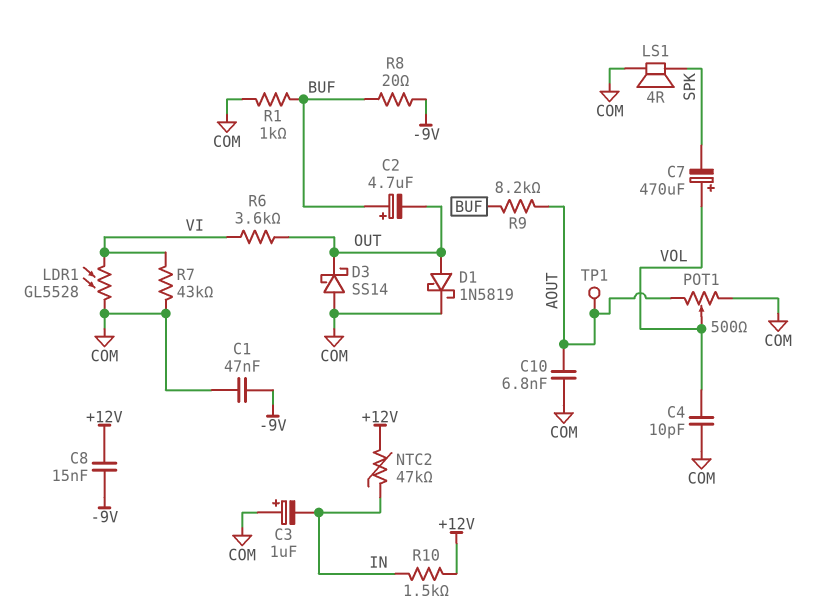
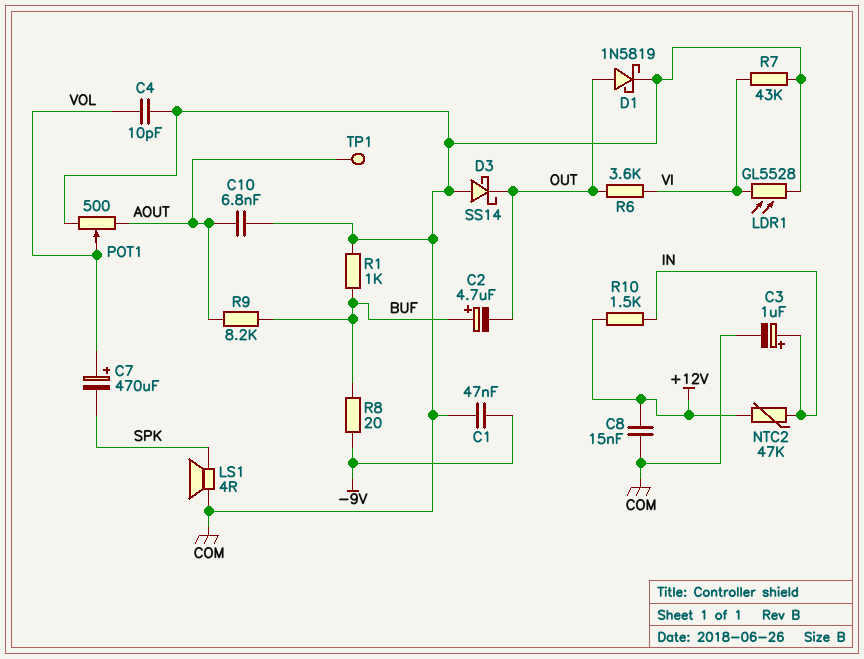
C3: 1uF (plus COM, minus IN) -> 1uF (plus IN, minus COM)
C8: 15nF (+12V, -9V) -> 15nF (+12V, COM)

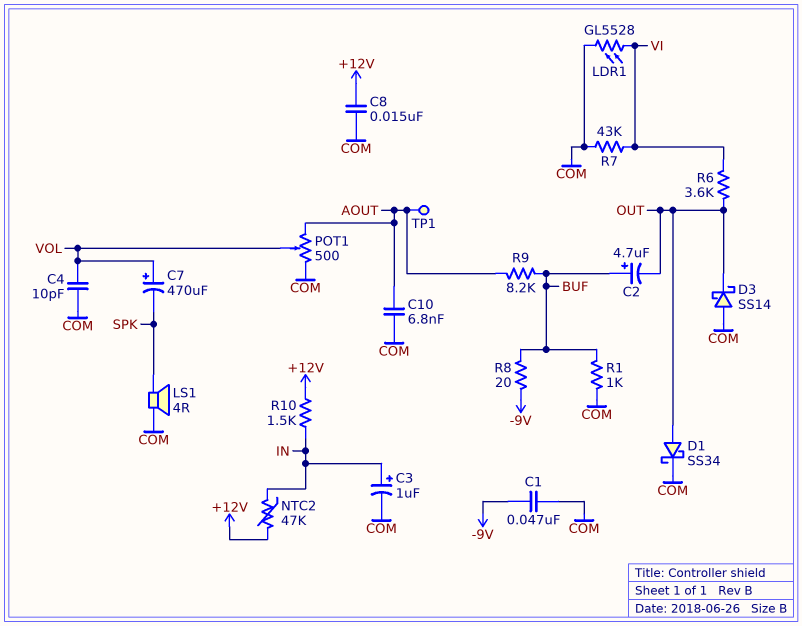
D1: schottky 1N5819 (A OUT, K COM) -> schottky SS34 (A OUT, K COM)

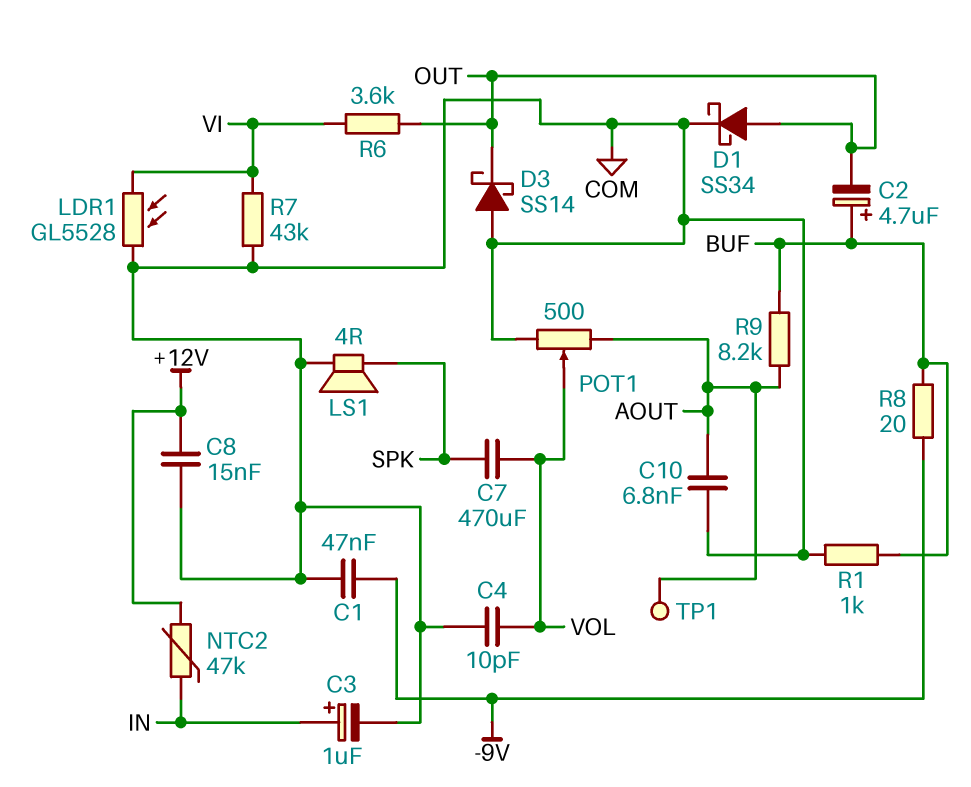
C7: 470uF (plus VOL, minus SPK) -> 470uF (SPK, VOL)
R10: 1.5k (+12V, IN) -> none

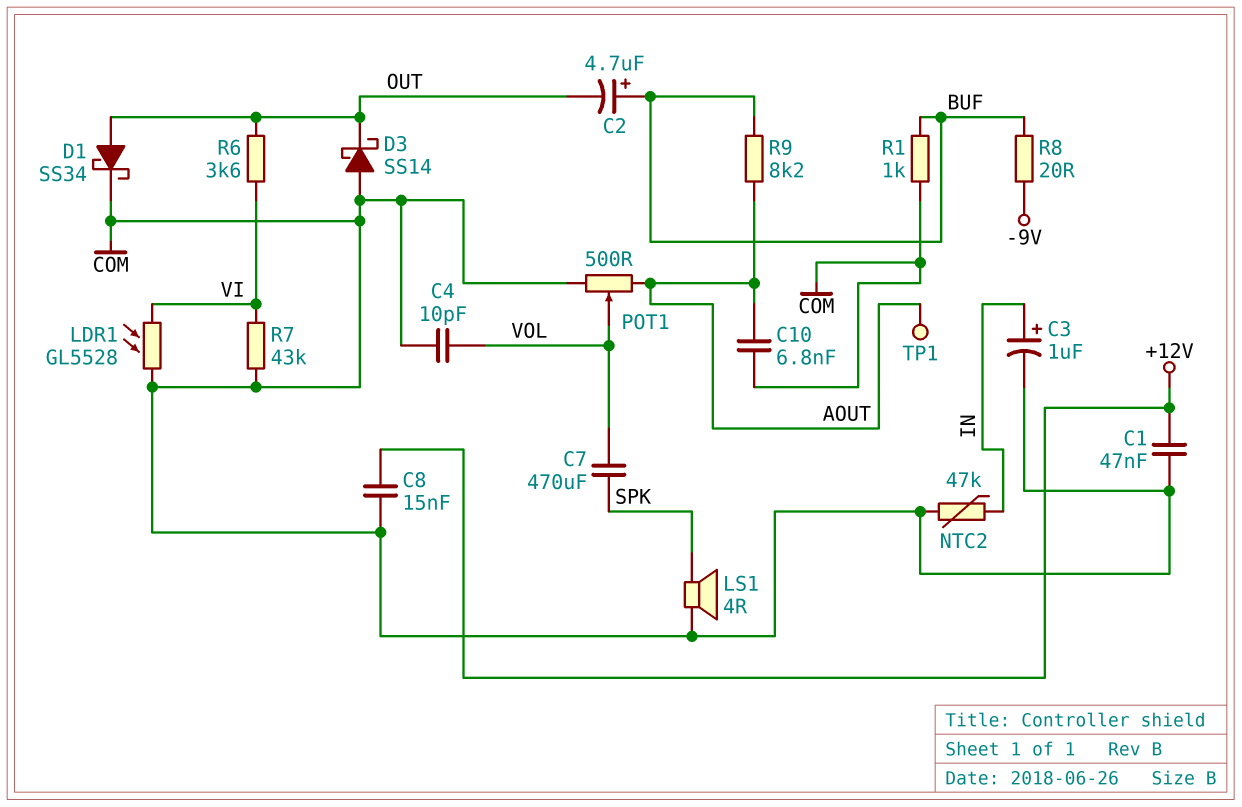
C1: 47nF (-9V, COM) -> 47nF (+12V, COM)
NTC2: 47k (+12V, IN) -> 47k (COM, IN)

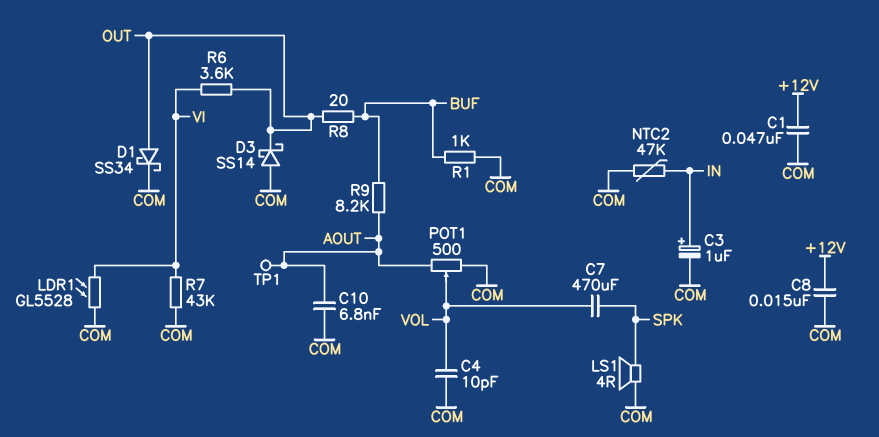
C2: 4.7uF (plus BUF, minus OUT) -> none
R8: 20 (-9V, BUF) -> 20 (BUF, OUT)

